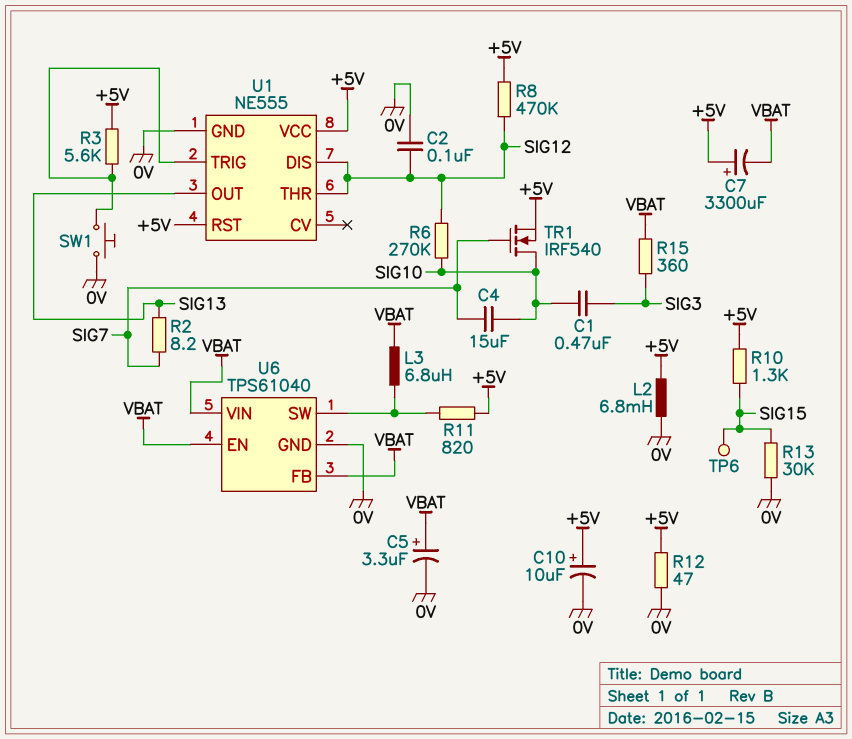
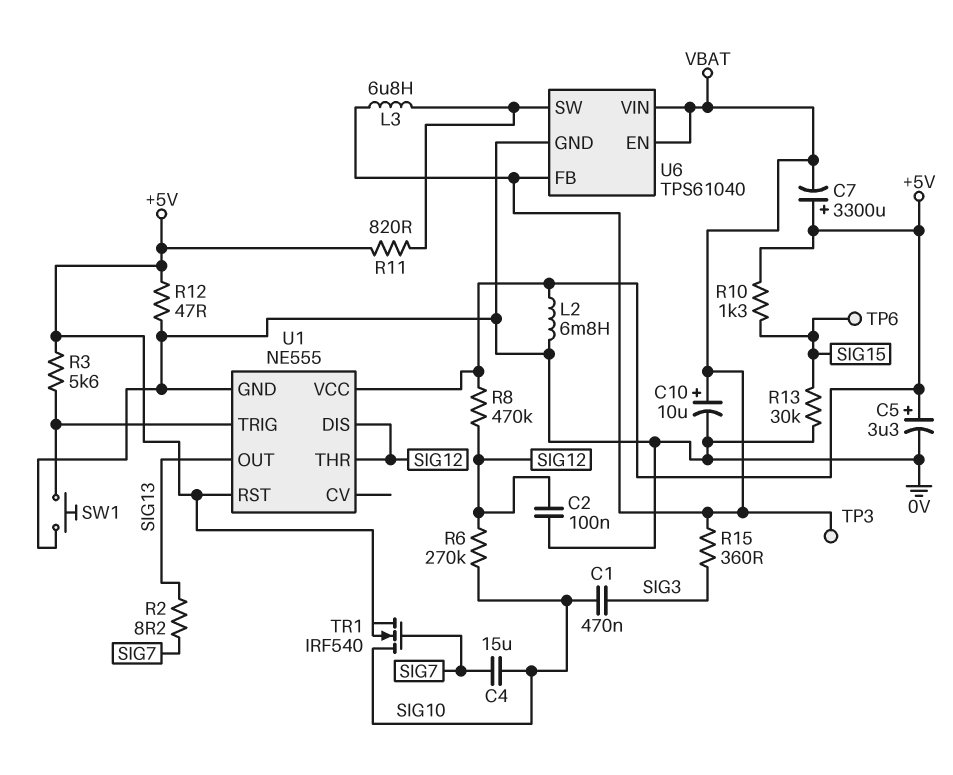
C5: 3.3uF (plus VBAT, minus 0V) -> 3.3uF (plus +5V, minus 0V)
C10: 10uF (plus +5V, minus 0V) -> 10uF (plus VBAT, minus 0V)
TP3: none -> test point (VBAT)

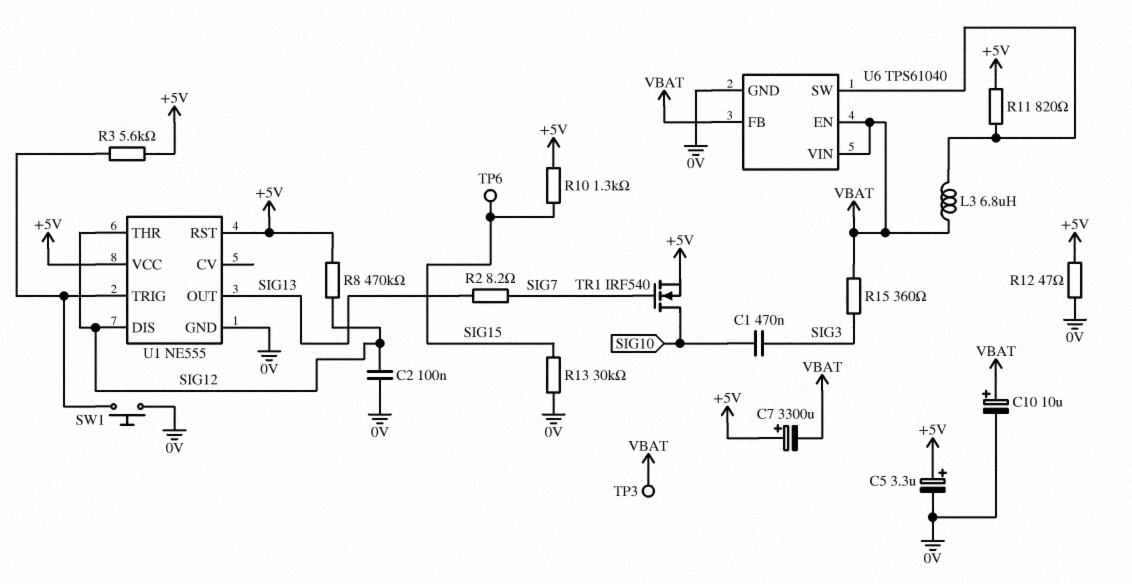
C4: 15uF (SIG7, SIG10) -> none
L2: 6.8mH (+5V, 0V) -> none
R6: 270k (SIG10, SIG12) -> none

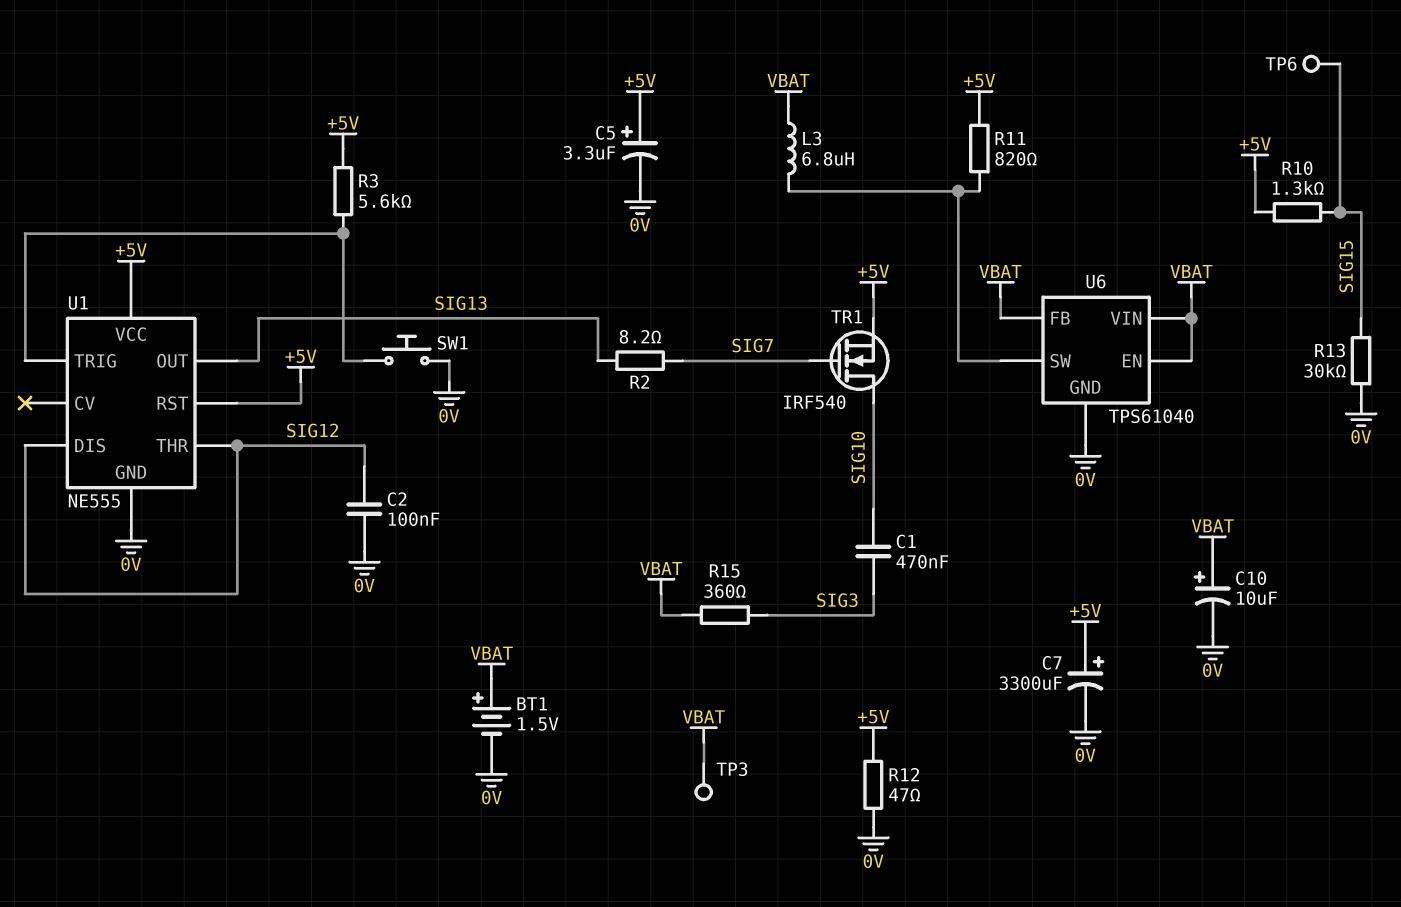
BT1: none -> 1.5V (plus VBAT, minus 0V)
C7: 3300uF (plus +5V, minus VBAT) -> 3300uF (plus +5V, minus 0V)
R8: 470k (+5V, SIG12) -> none

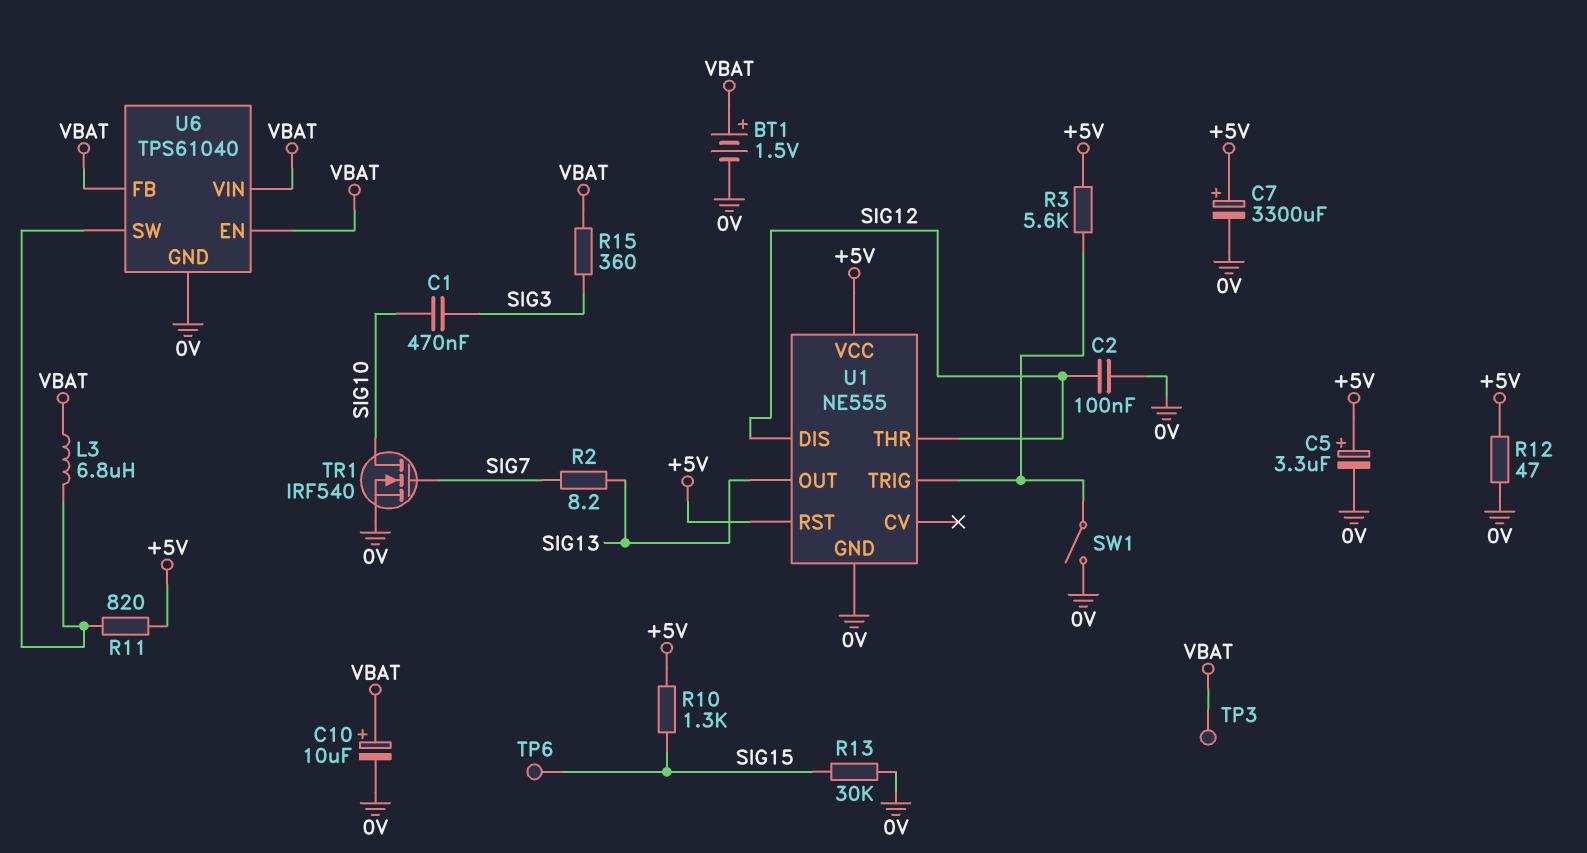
SW1: button (0V, U1/TRIG) -> switch (0V, U1/TRIG)
TR1: NMOS IRF540 (G SIG7, D SIG10, S +5V) -> NMOS IRF540 (G SIG7, D SIG10, S 0V)

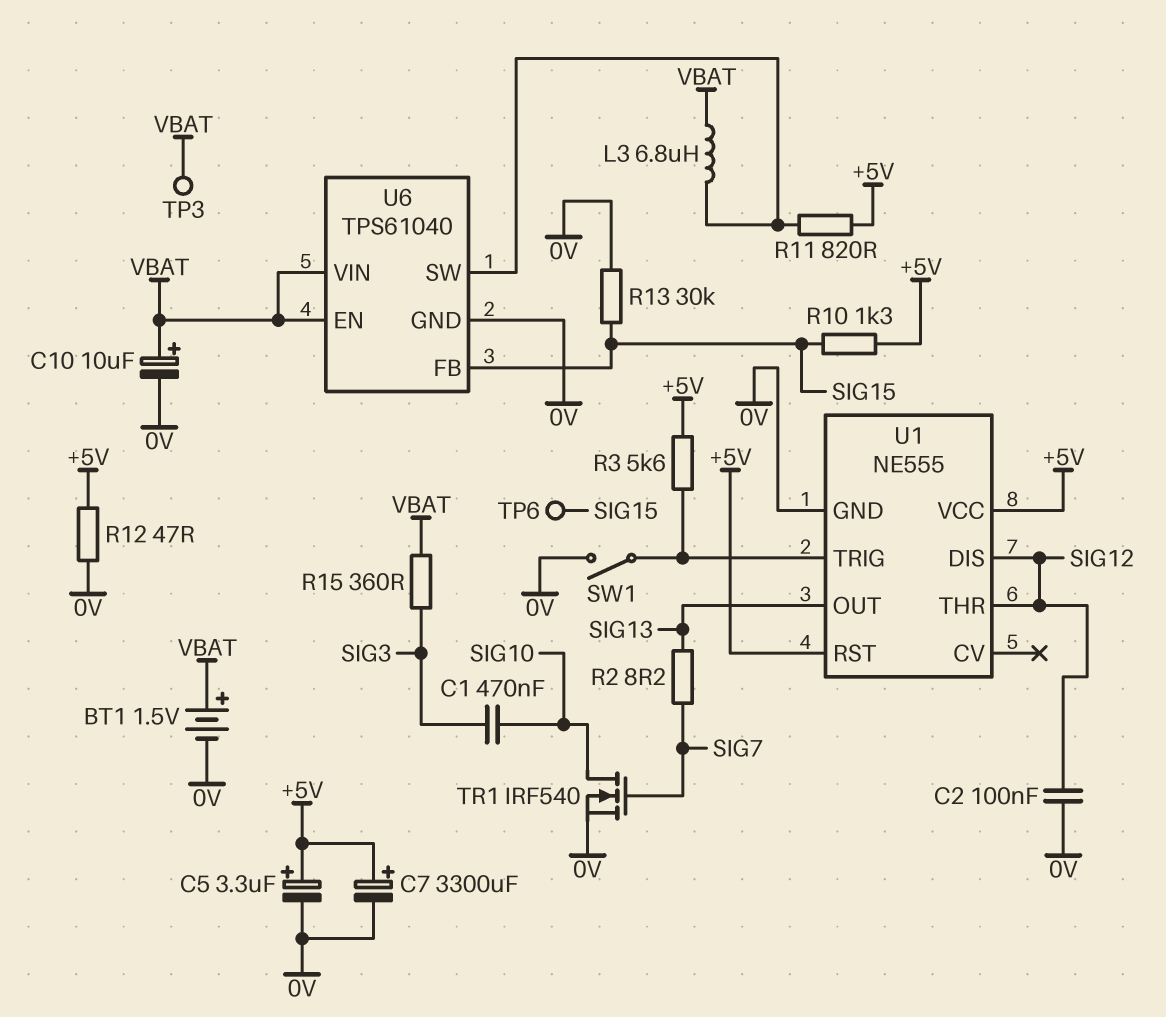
U6 pin FB: VBAT -> SIG15

